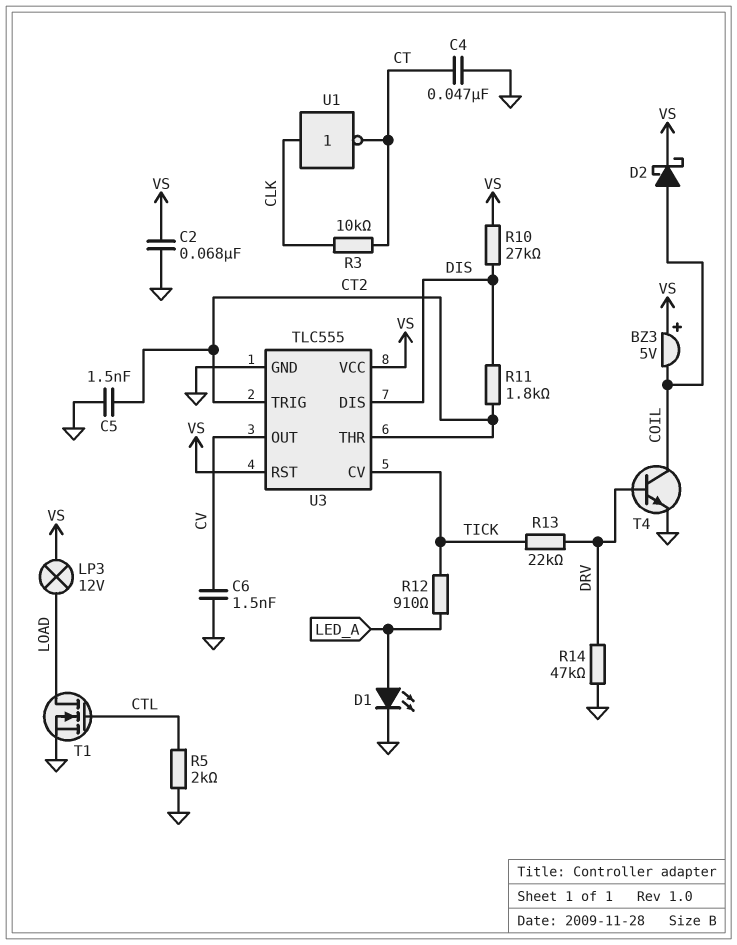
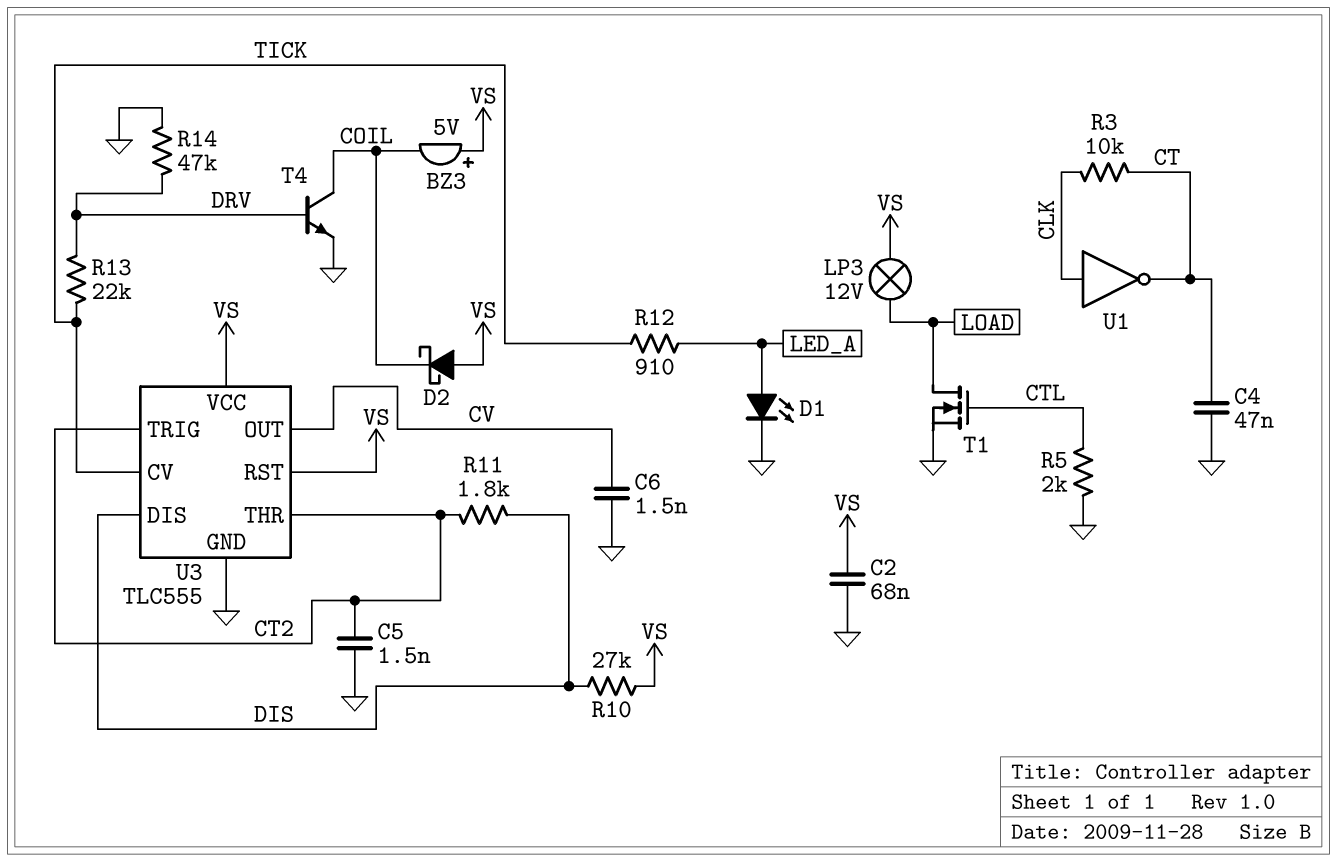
D2: schottky (A COIL, K VS) -> schottky (A VS, K COIL)

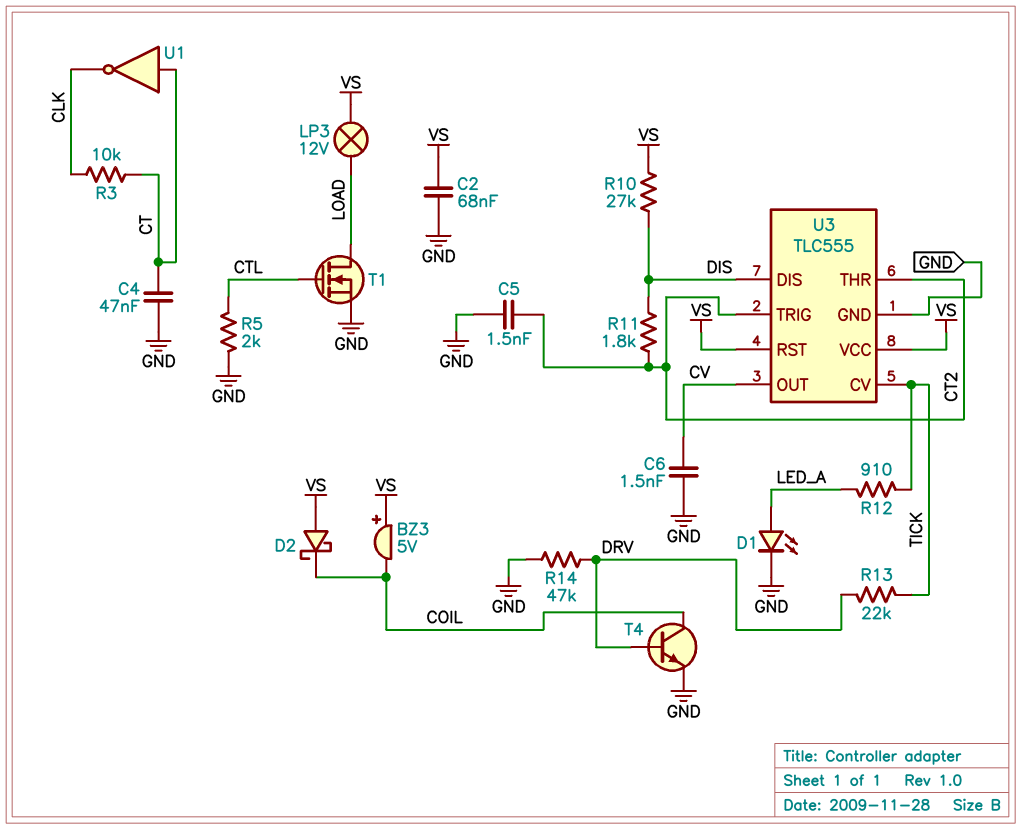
U1: NOT (in CLK, out CT) -> NOT (in CT, out CLK)

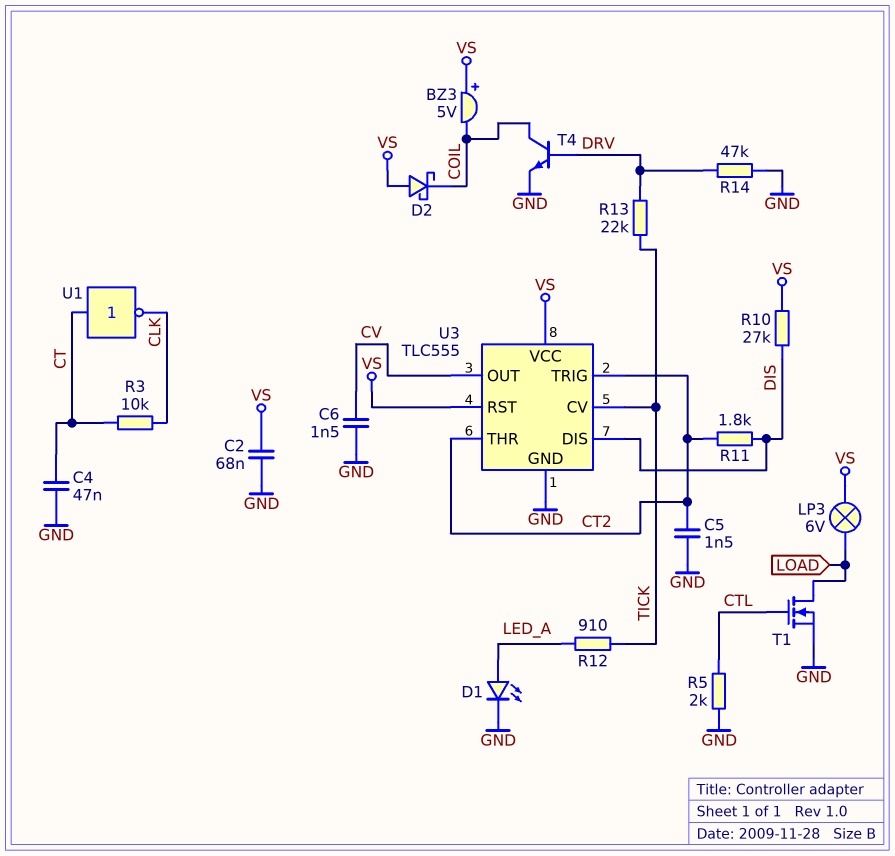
LP3: lamp 12V (LOAD, VS) -> lamp 6V (LOAD, VS)

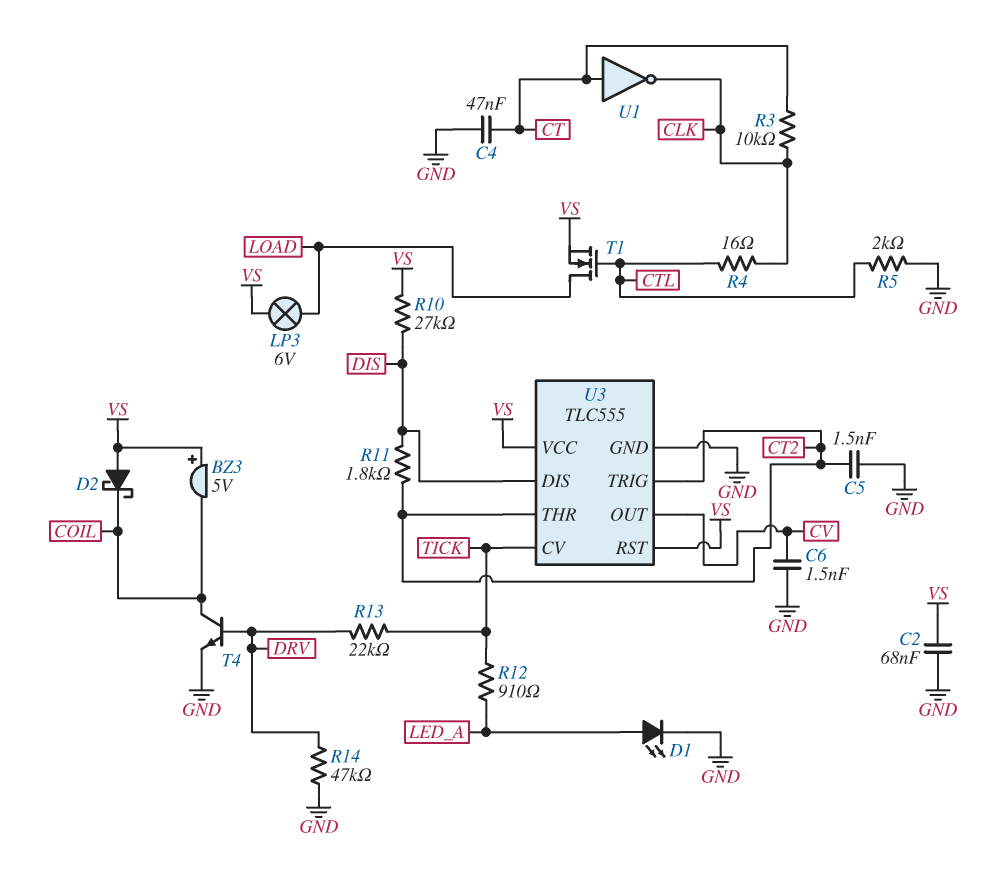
R4: none -> 16 (CLK, CTL)
T1: NMOS (G CTL, D LOAD, S GND) -> NMOS (G CTL, D LOAD, S VS)

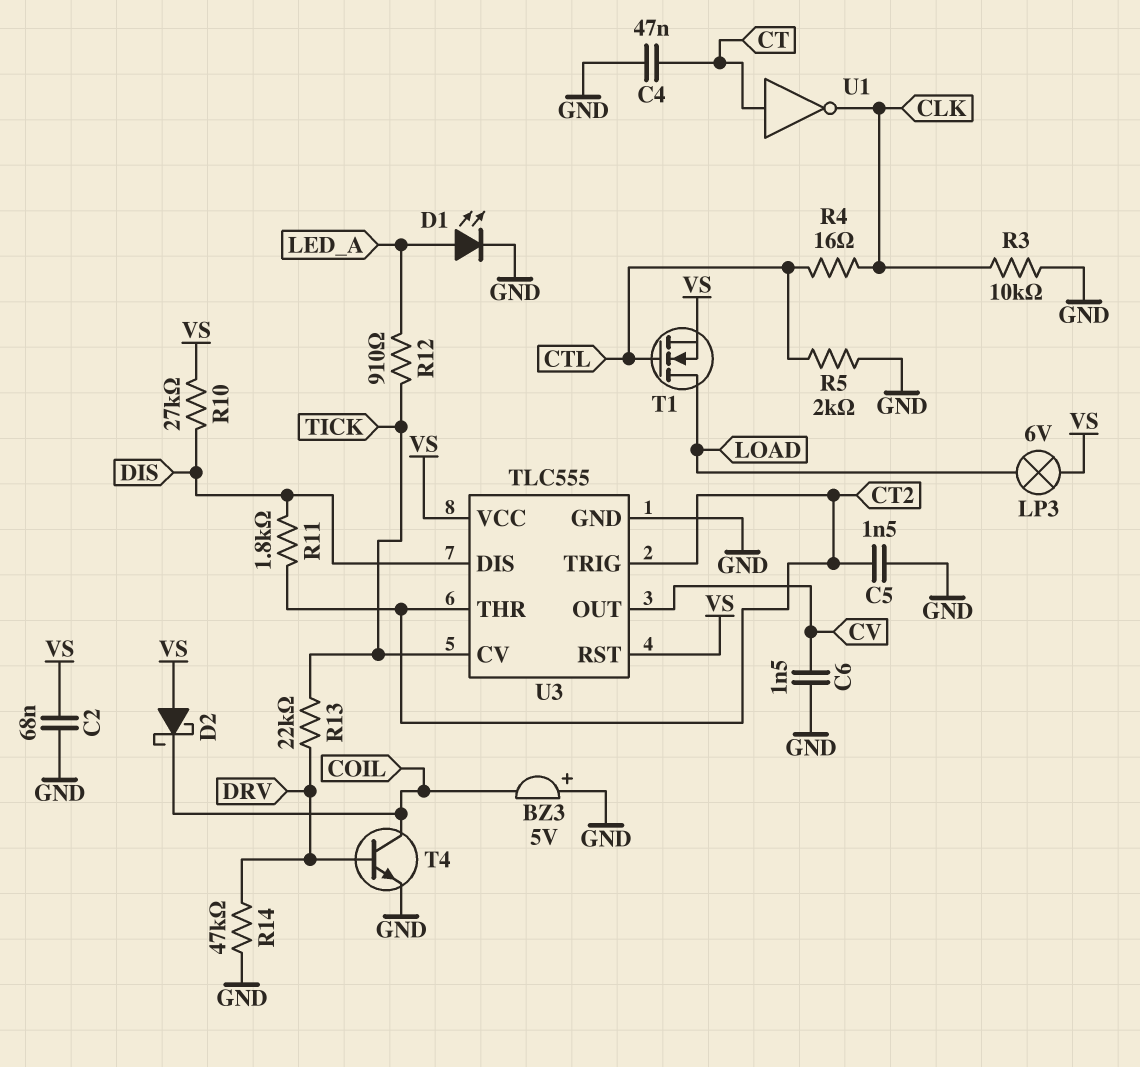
BZ3: buzzer 5V (plus VS, minus COIL) -> buzzer 5V (plus GND, minus COIL)
R3: 10k (CLK, CT) -> 10k (CLK, GND)

